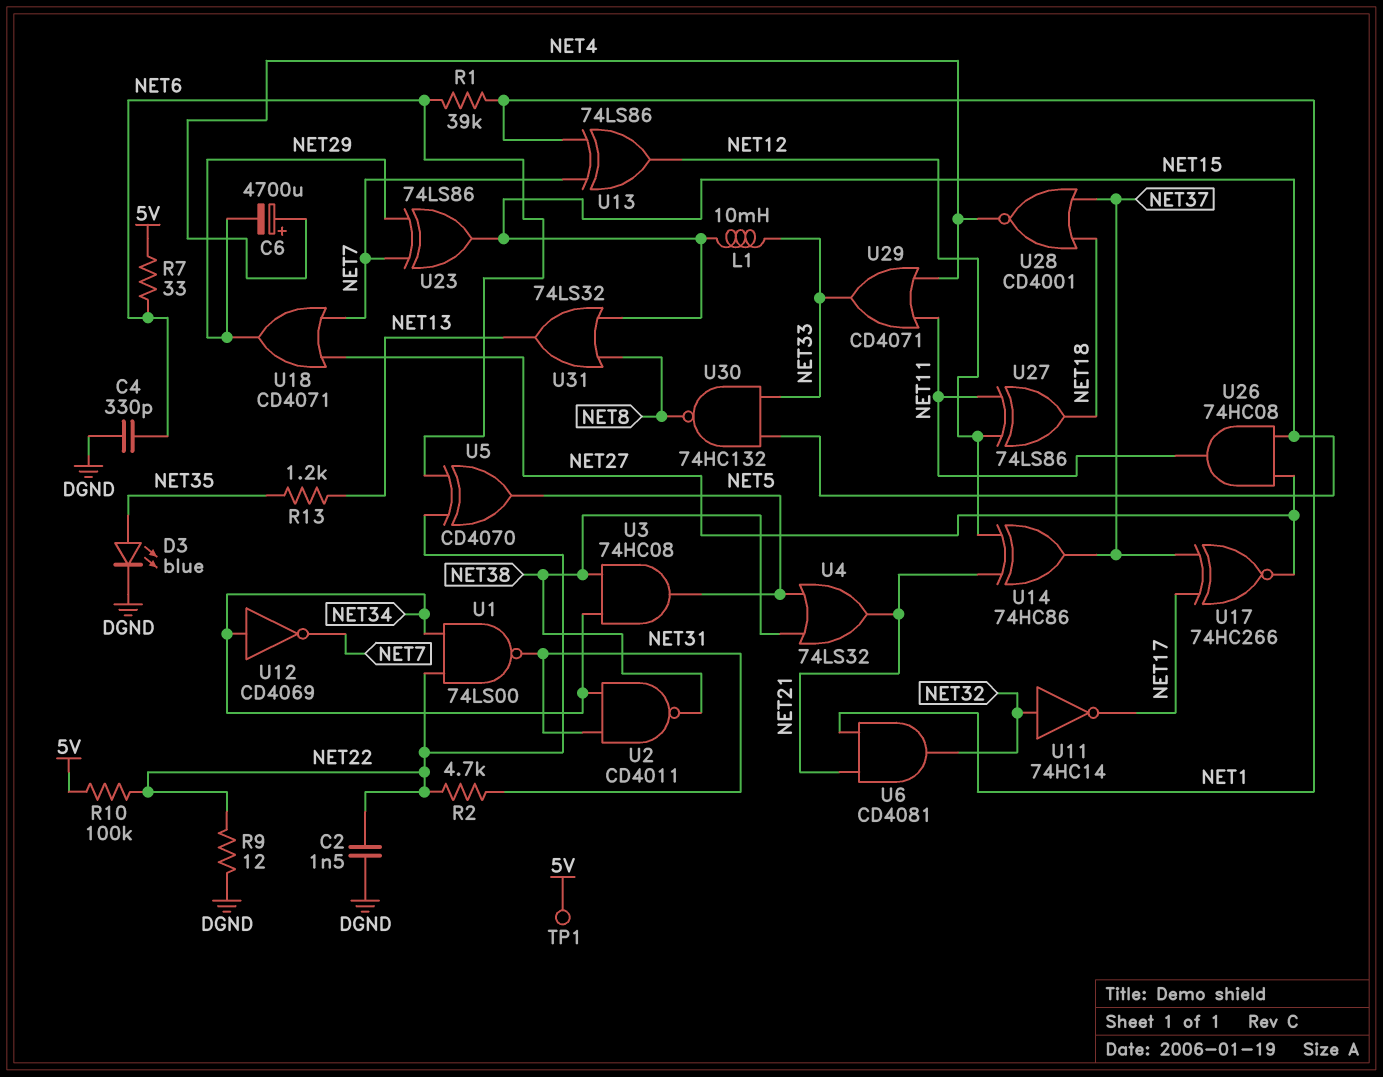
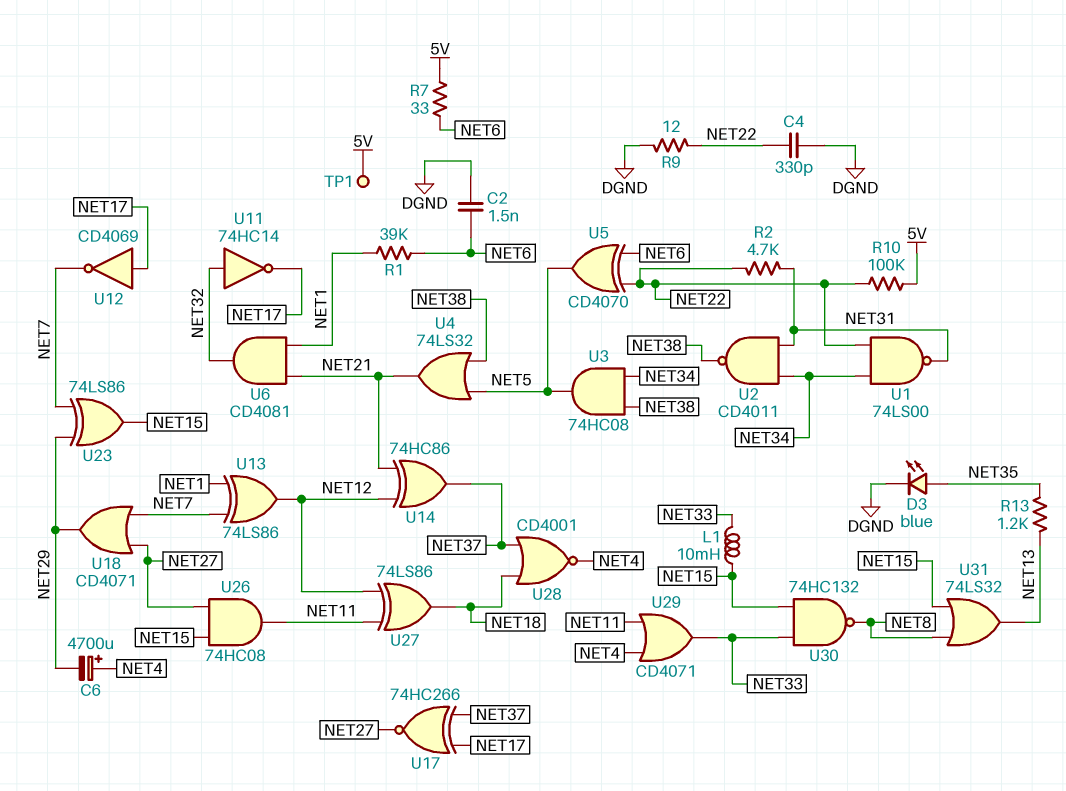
C2: 1.5nF (DGND, NET22) -> 1.5nF (DGND, NET6)
C4: 330pF (DGND, NET6) -> 330pF (DGND, NET22)
U12: NOT CD4069 (in NET34, out NET7) -> NOT CD4069 (in NET17, out NET7)

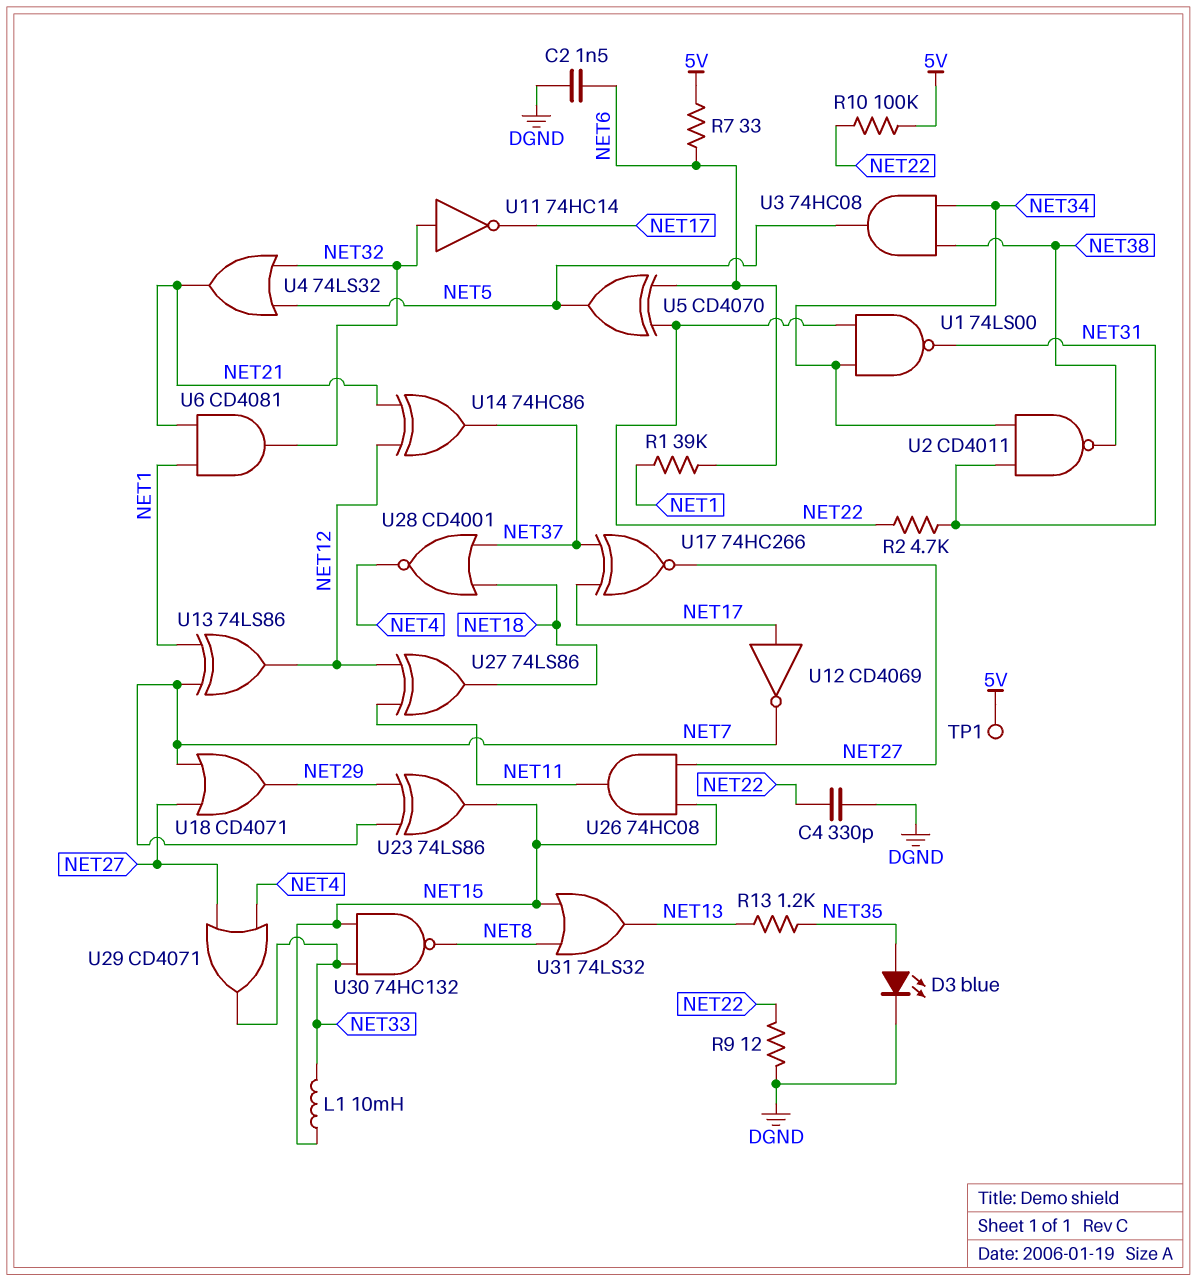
C6: 4700uF (plus NET4, minus NET29) -> none
U4: OR 74LS32 (in NET5, in NET38, out NET21) -> OR 74LS32 (in NET5, in NET32, out NET21)
U29: OR CD4071 (in NET4, in NET11, out NET33) -> OR CD4071 (in NET4, in NET27, out NET33)

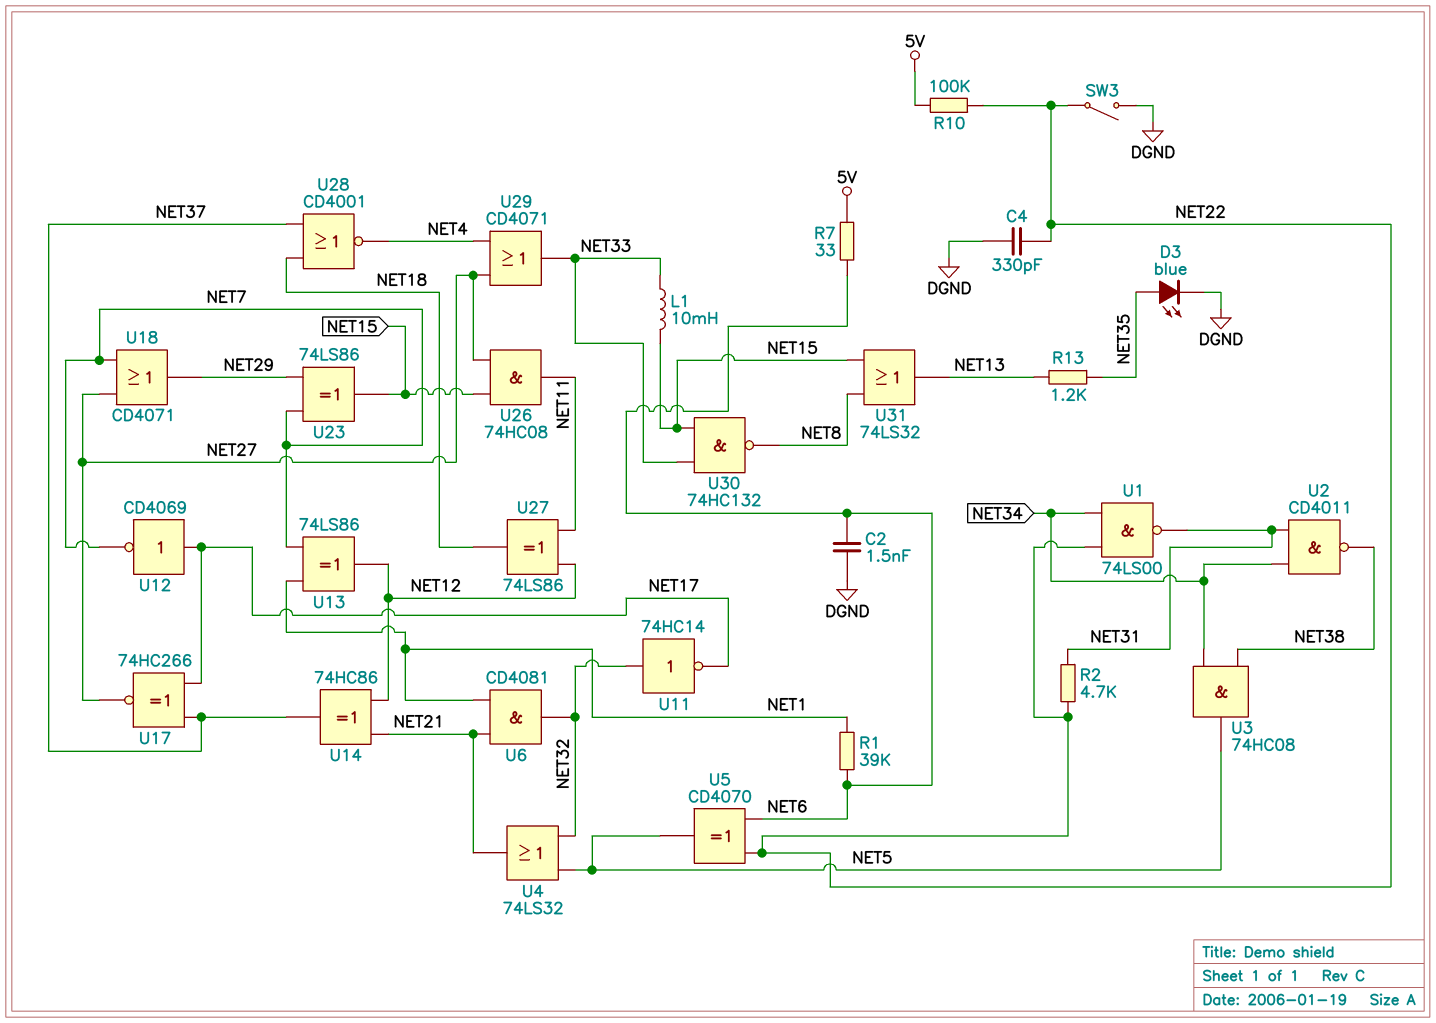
R9: 12 (DGND, NET22) -> none
SW3: none -> switch (DGND, NET22)
TP1: test point (5V) -> none

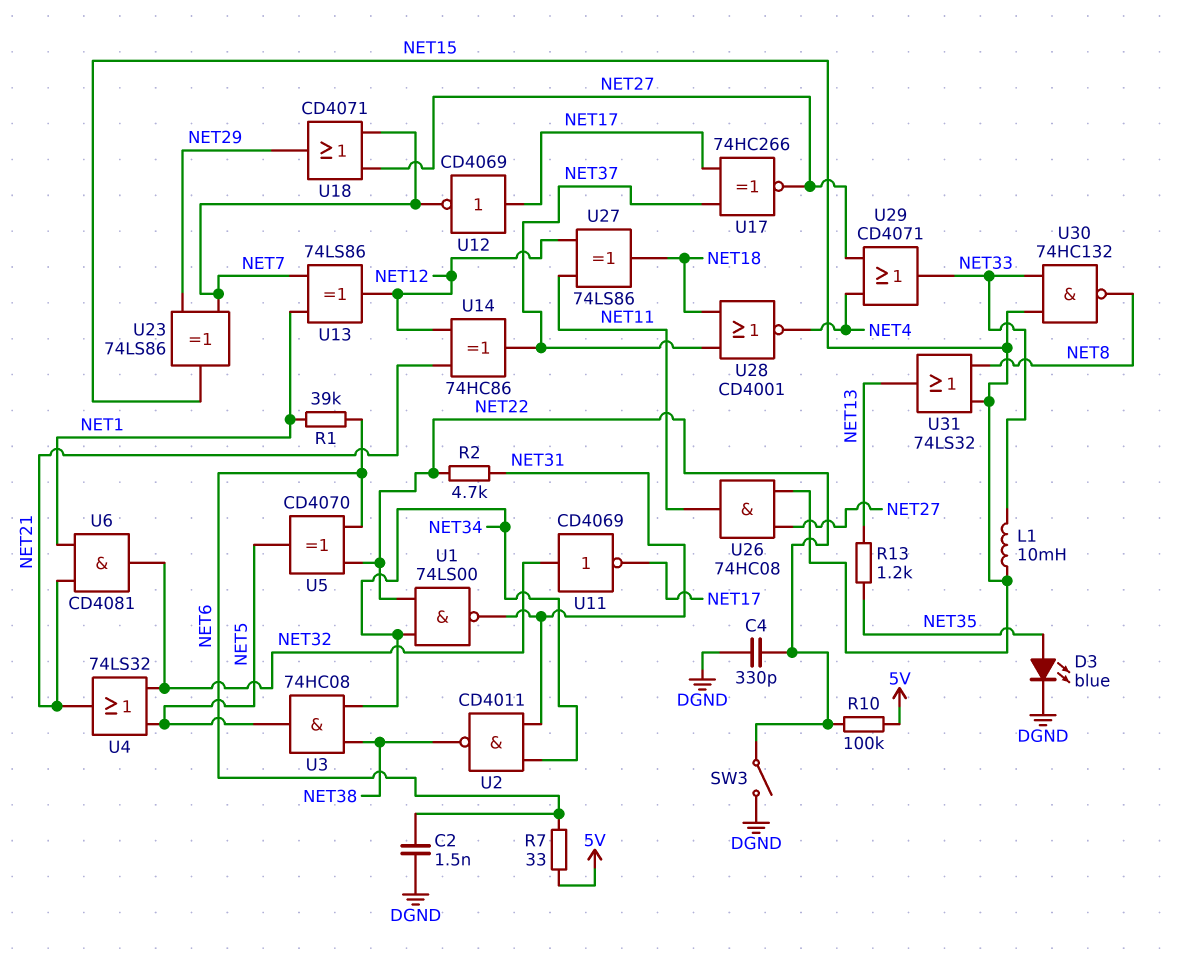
U11: NOT 74HC14 (in NET32, out NET17) -> NOT CD4069 (in NET32, out NET17)

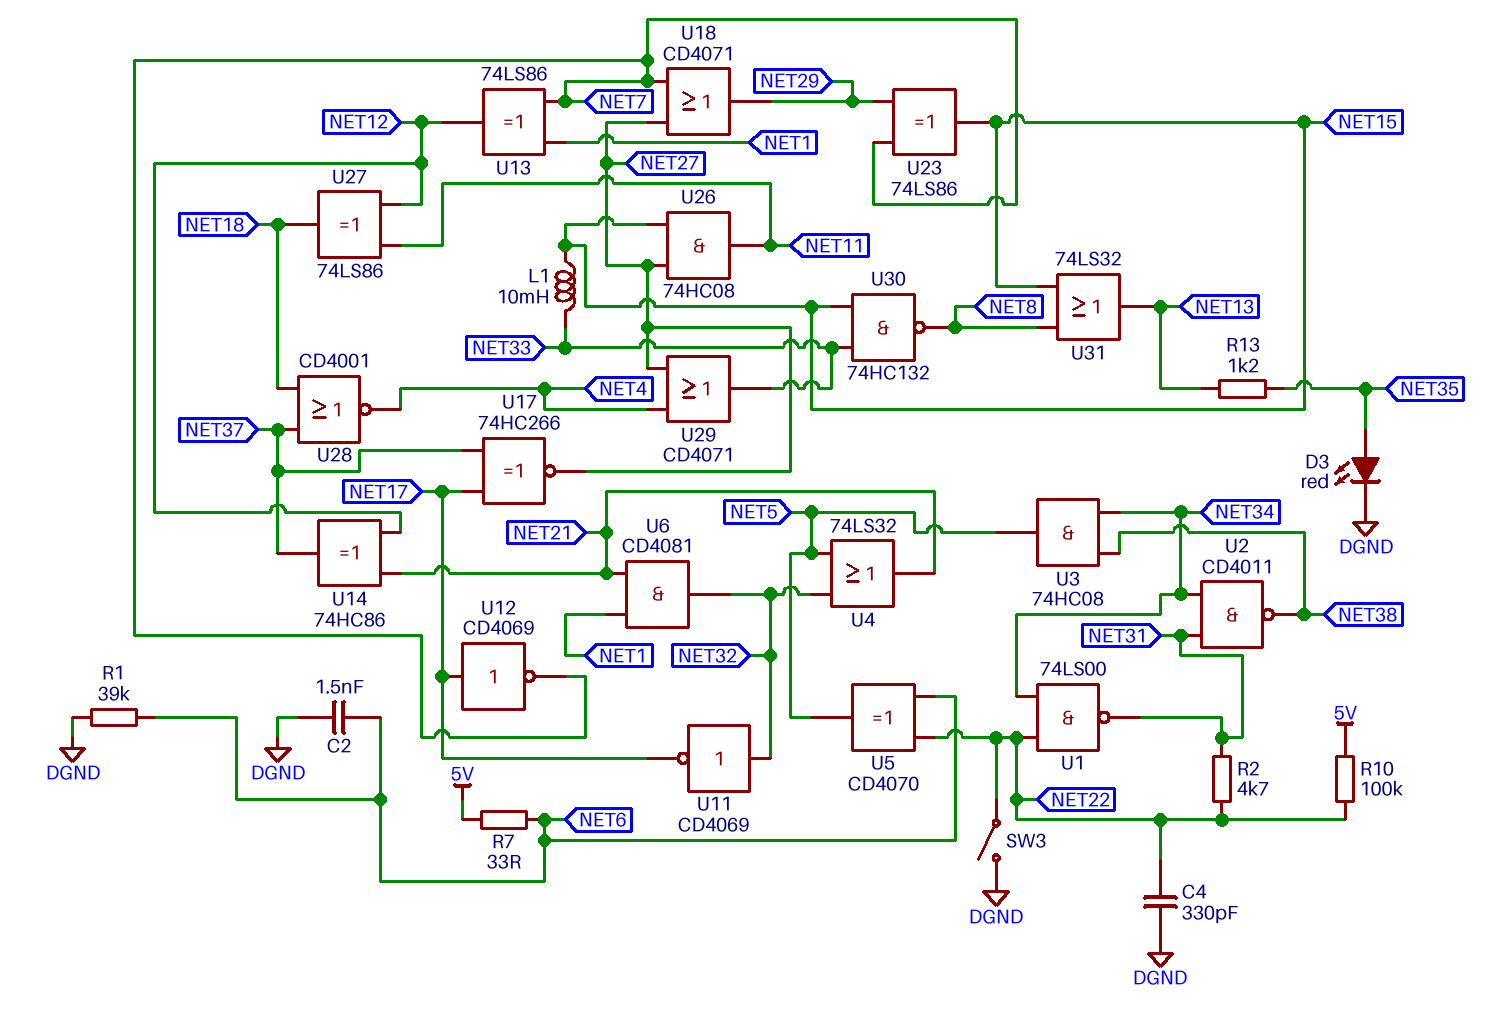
D3: LED blue (A NET35, K DGND) -> LED red (A NET35, K DGND)
R1: 39k (NET1, NET6) -> 39k (DGND, NET6)

